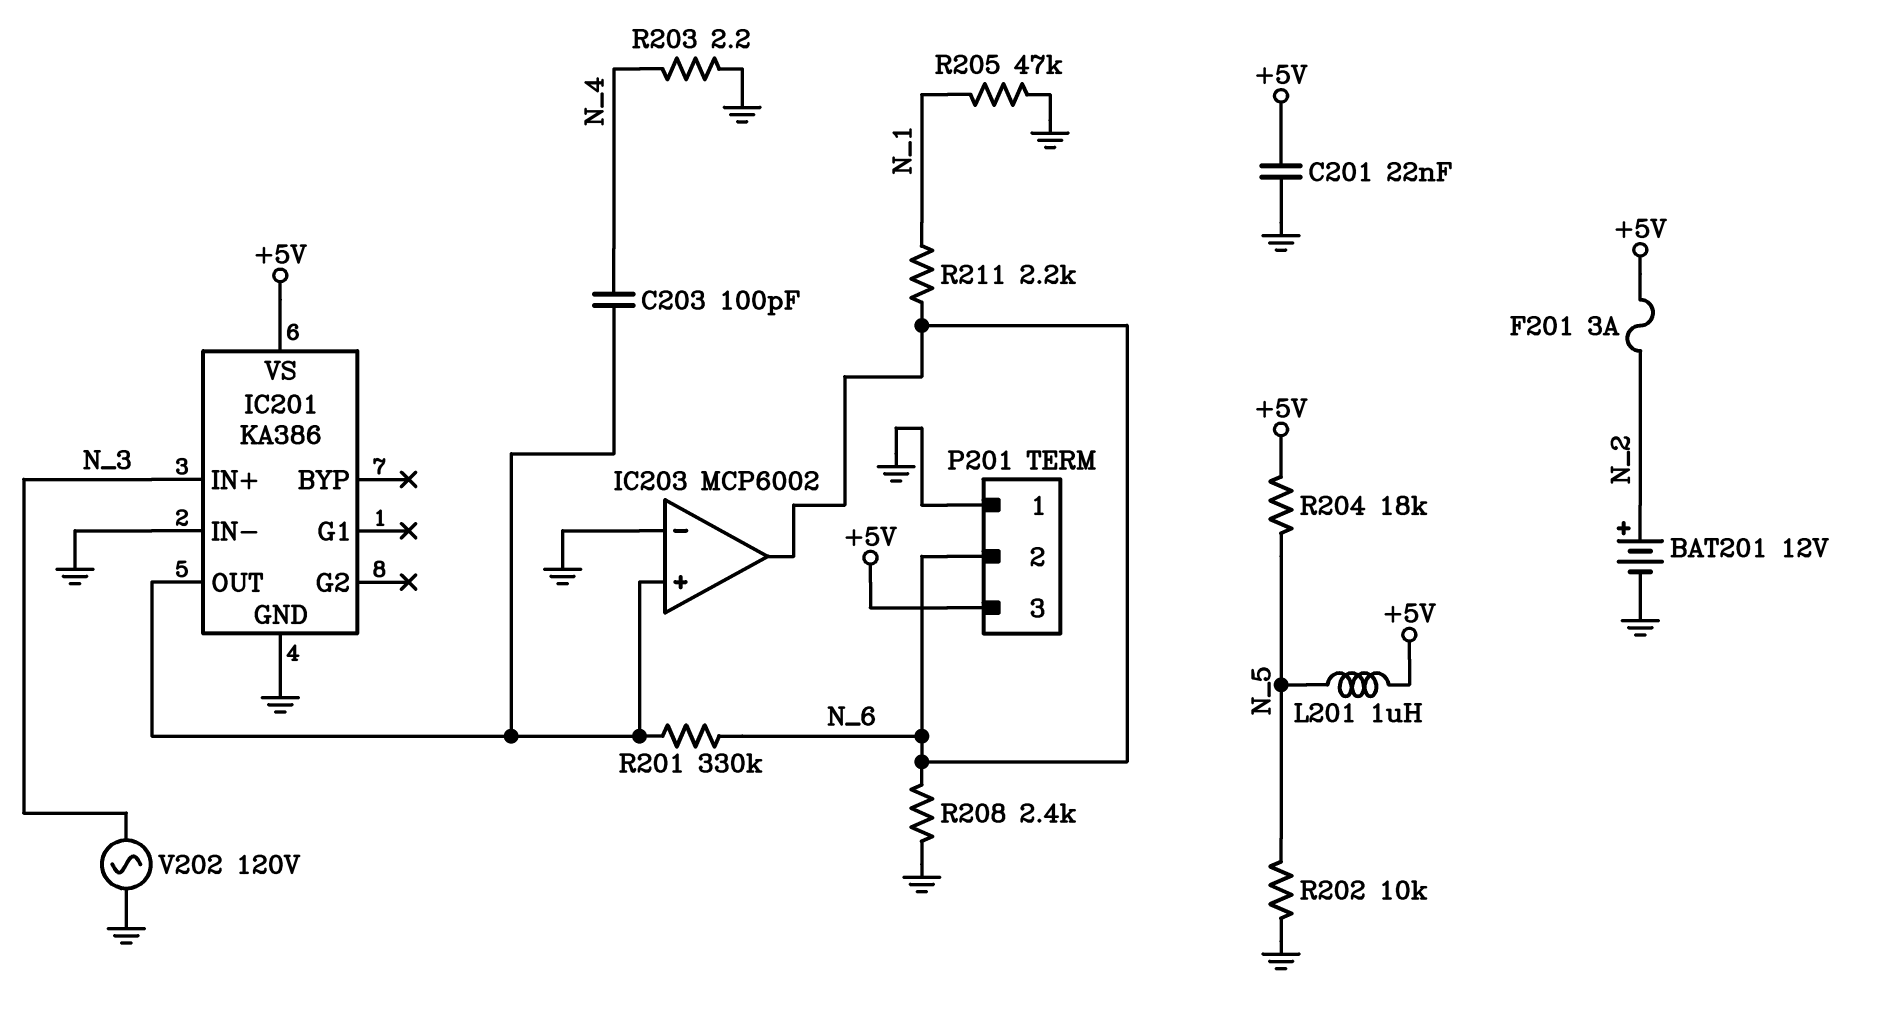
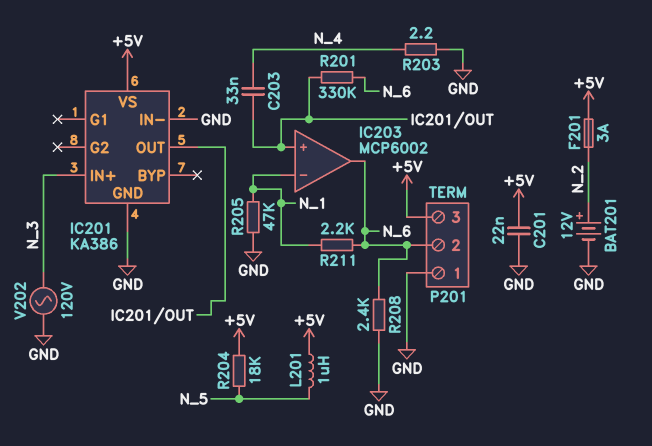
C203: 100pF (IC201/OUT, N_4) -> 33nF (IC201/OUT, N_4)
IC203 pin in-: GND -> N_1
R202: 10k (GND, N_5) -> none

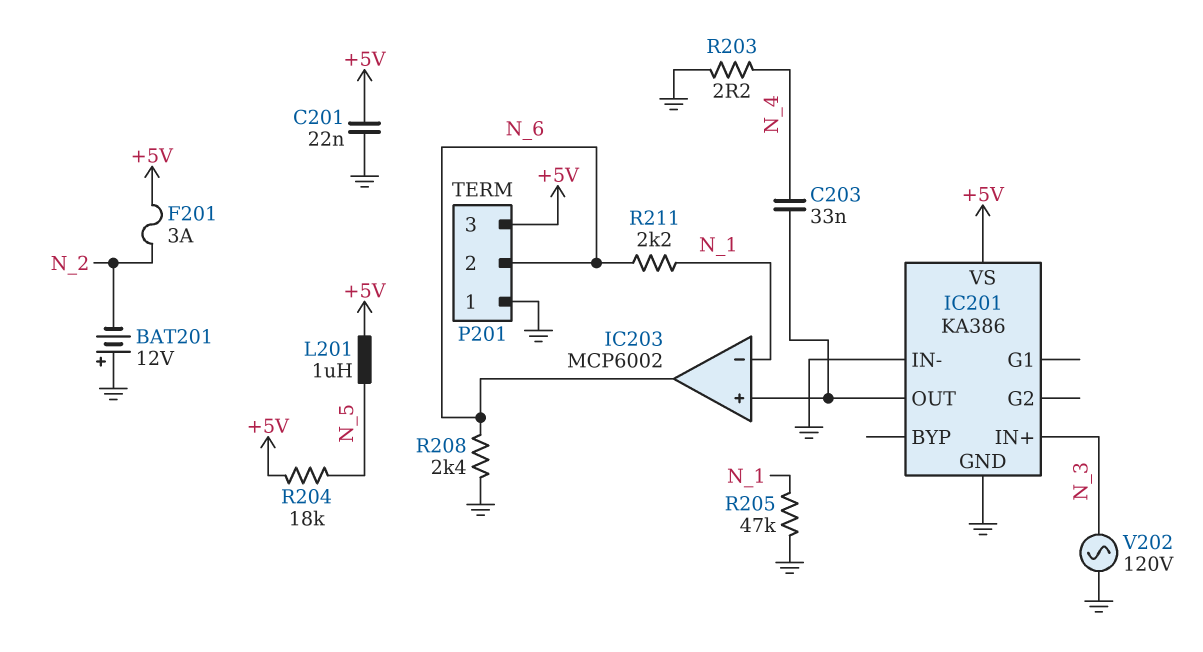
BAT201: 12V (plus N_2, minus GND) -> 12V (plus GND, minus N_2)
R201: 330k (IC201/OUT, N_6) -> none

